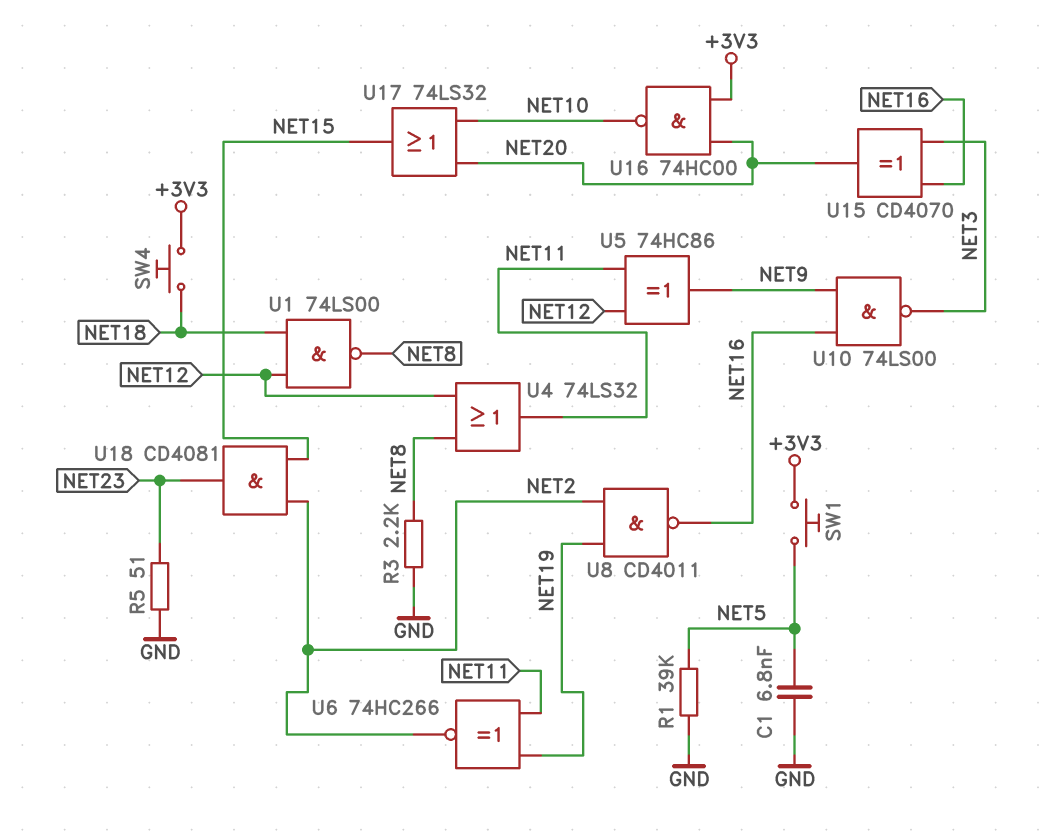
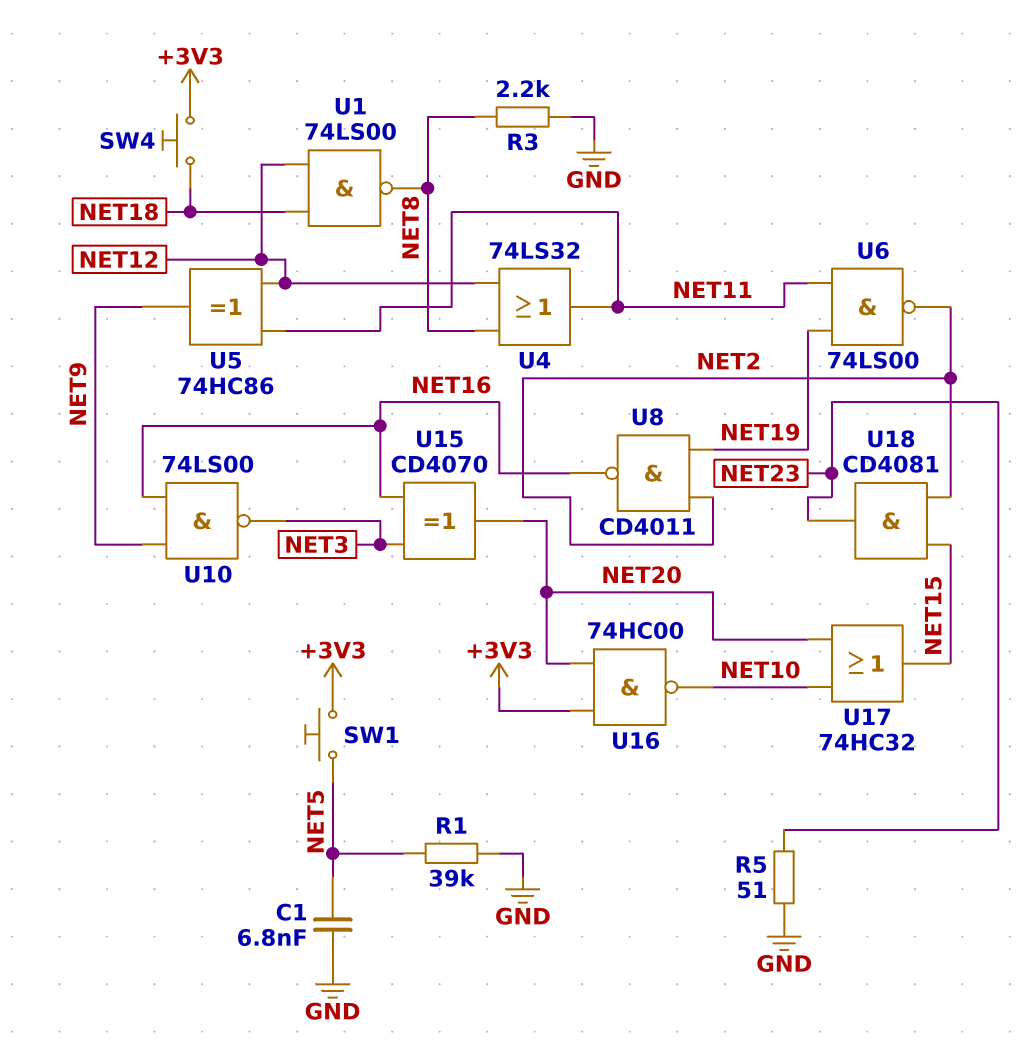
U6: XNOR 74HC266 (in NET11, in NET19, out NET2) -> NAND 74LS00 (in NET11, in NET19, out NET2)
U17: OR 74LS32 (in NET10, in NET20, out NET15) -> OR 74HC32 (in NET10, in NET20, out NET15)

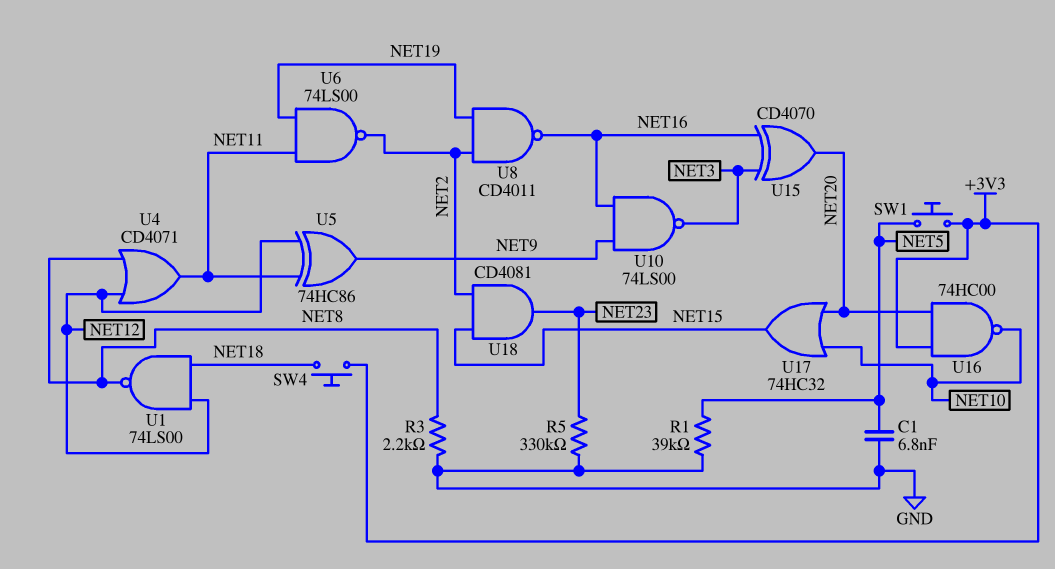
R5: 51 (GND, NET23) -> 330k (GND, NET23)
U4: OR 74LS32 (in NET8, in NET12, out NET11) -> OR CD4071 (in NET8, in NET12, out NET11)

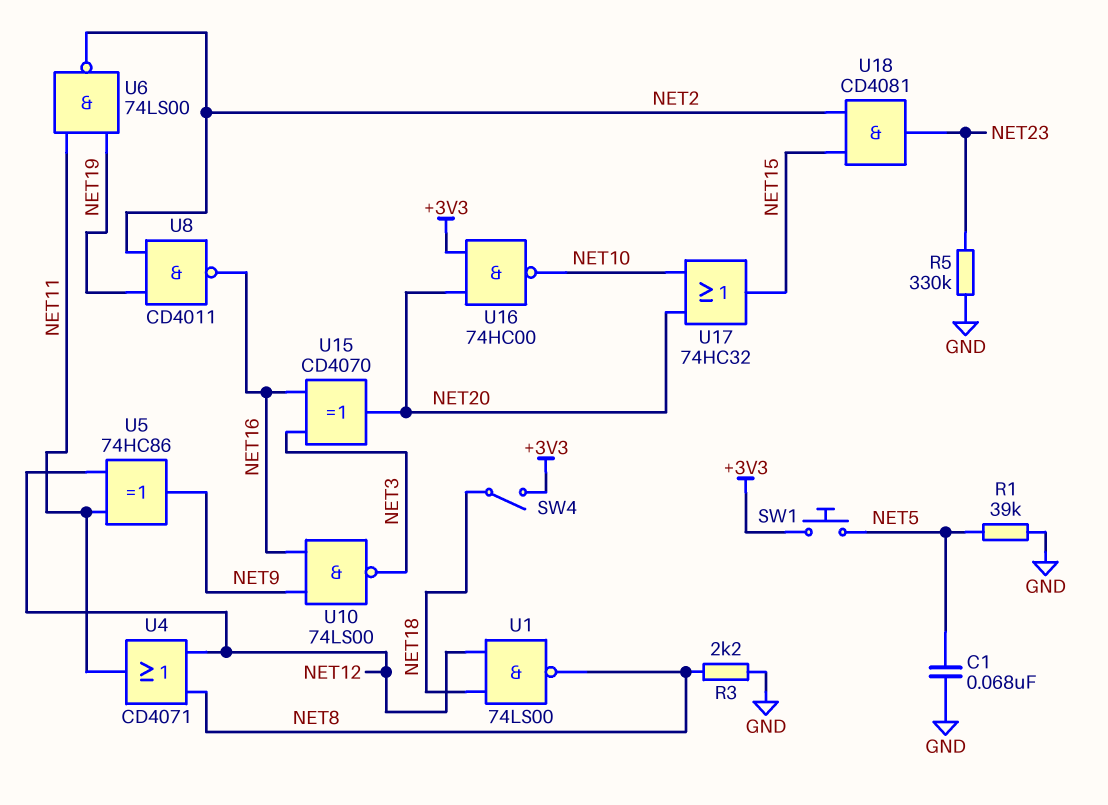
C1: 6.8nF (GND, NET5) -> 68nF (GND, NET5)
SW4: button (+3V3, NET18) -> switch (+3V3, NET18)

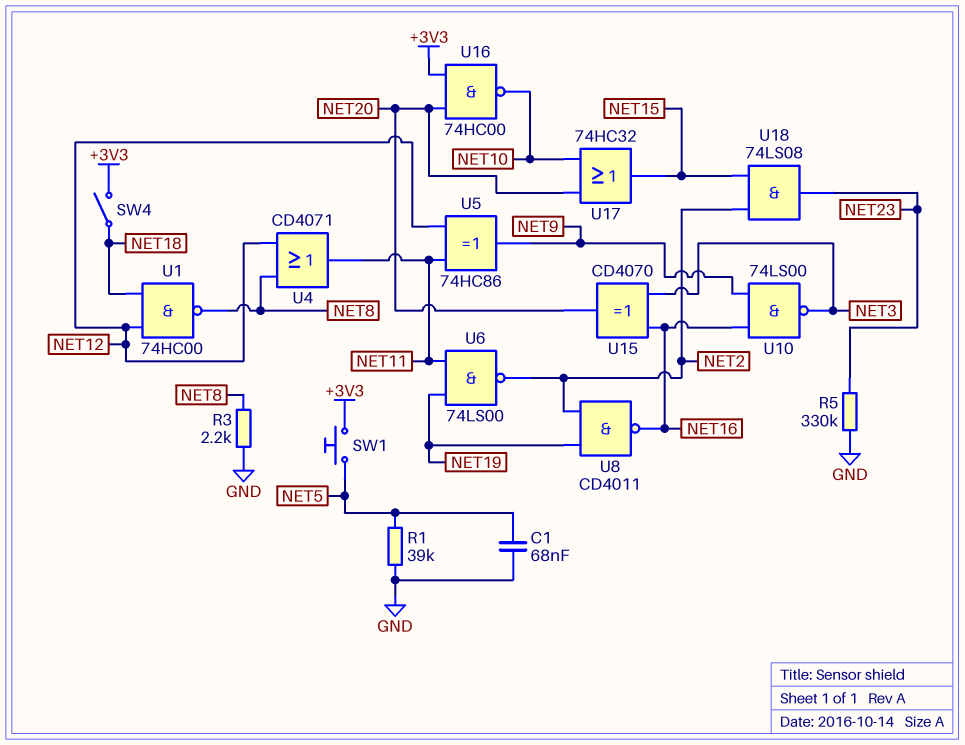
U1: NAND 74LS00 (in NET12, in NET18, out NET8) -> NAND 74HC00 (in NET12, in NET18, out NET8)
U18: AND CD4081 (in NET2, in NET15, out NET23) -> AND 74LS08 (in NET2, in NET15, out NET23)

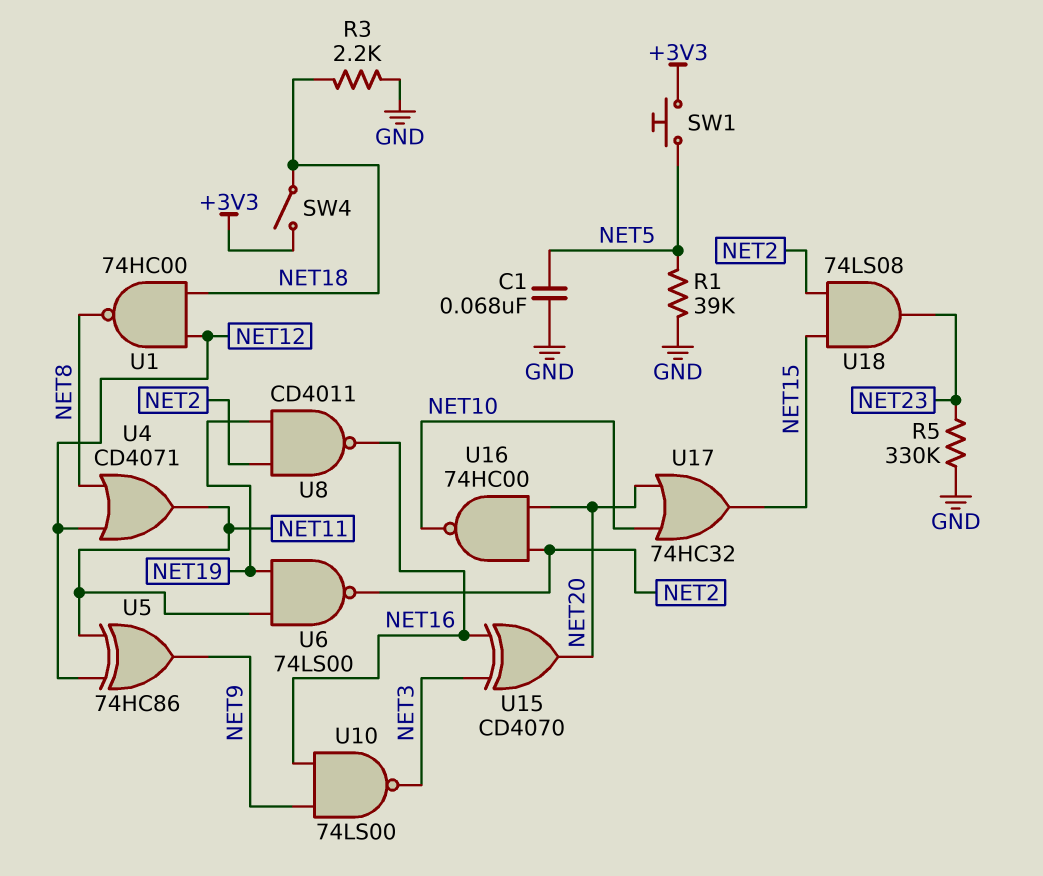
R3: 2.2k (GND, NET8) -> 2.2k (GND, NET18)
U16: NAND 74HC00 (in +3V3, in NET20, out NET10) -> NAND 74HC00 (in NET2, in NET20, out NET10)

